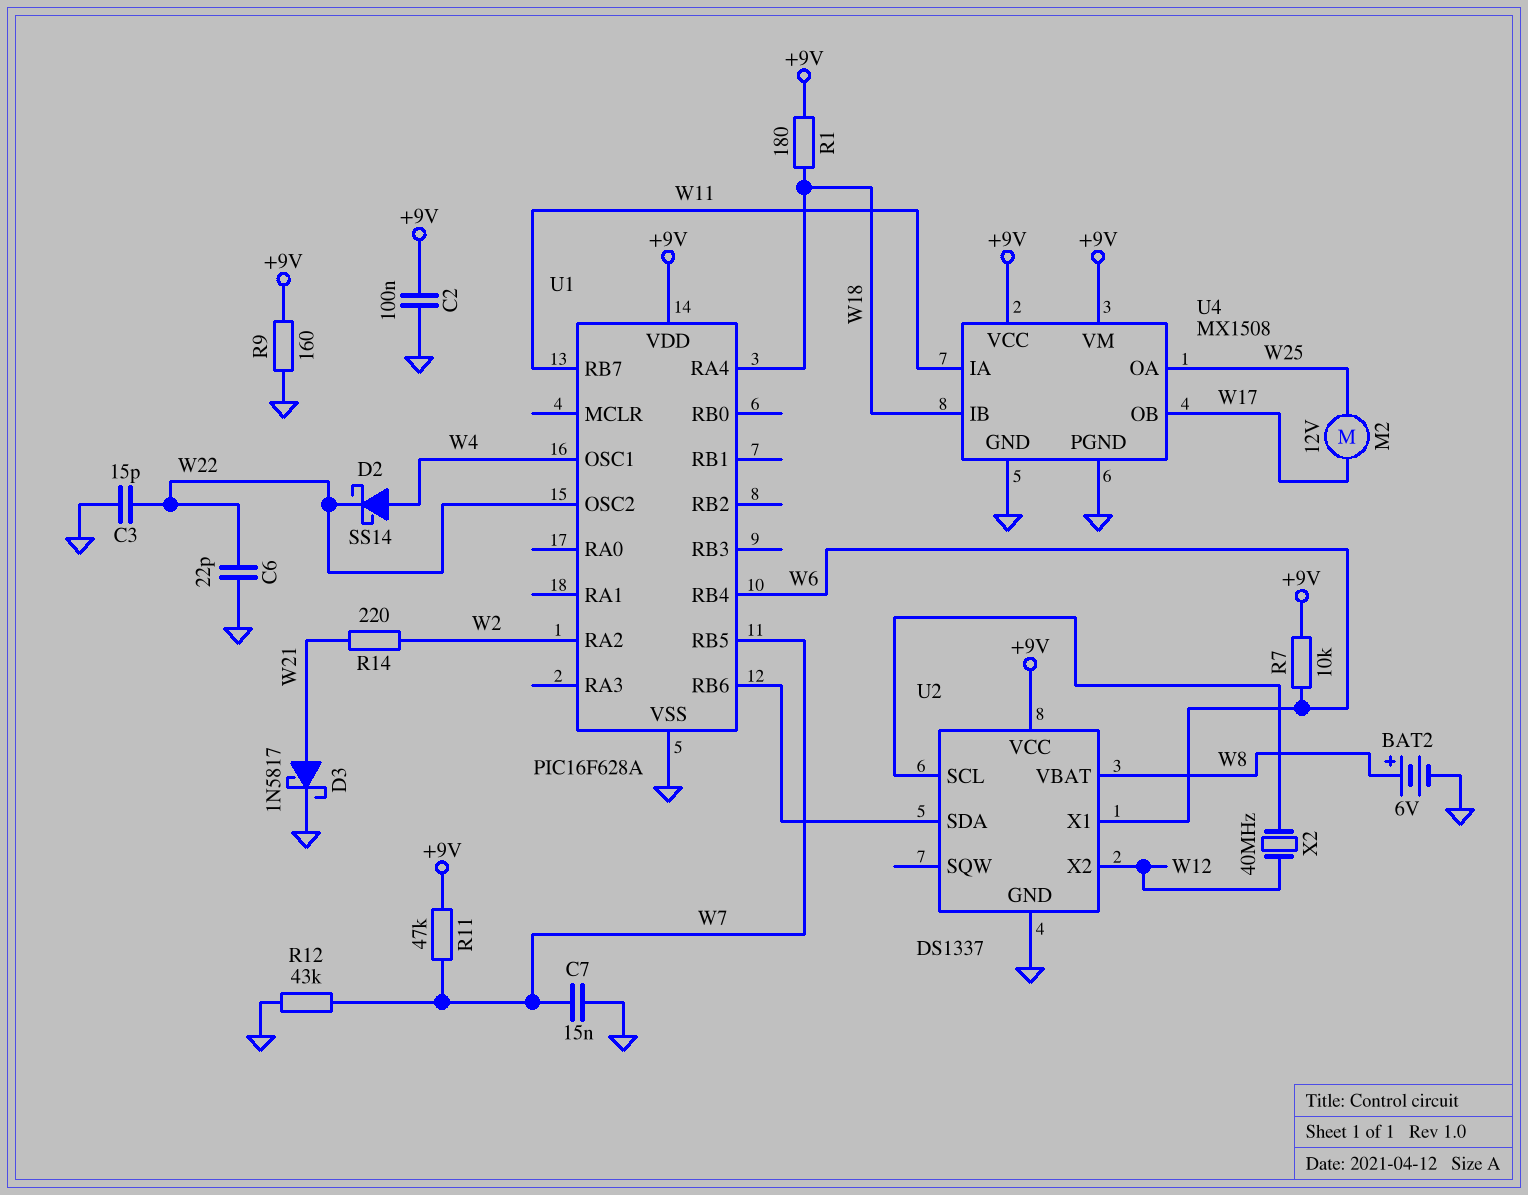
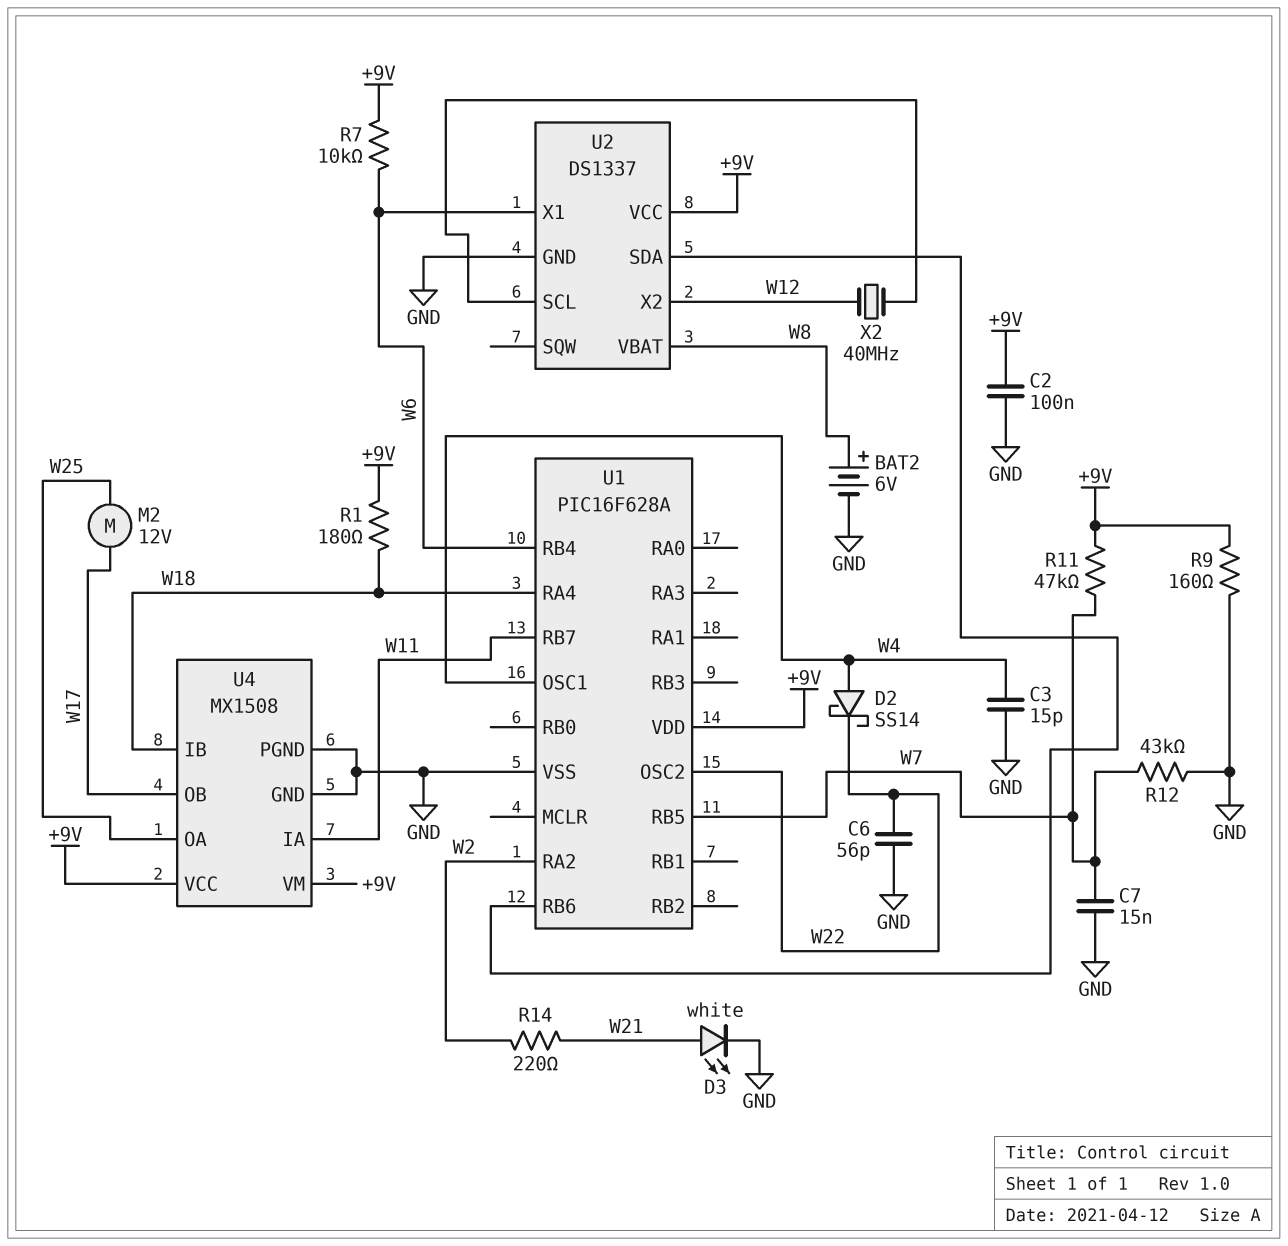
C3: 15pF (GND, W22) -> 15pF (GND, W4)
C6: 22pF (GND, W22) -> 56pF (GND, W22)
D3: schottky 1N5817 (A W21, K GND) -> LED white (A W21, K GND)

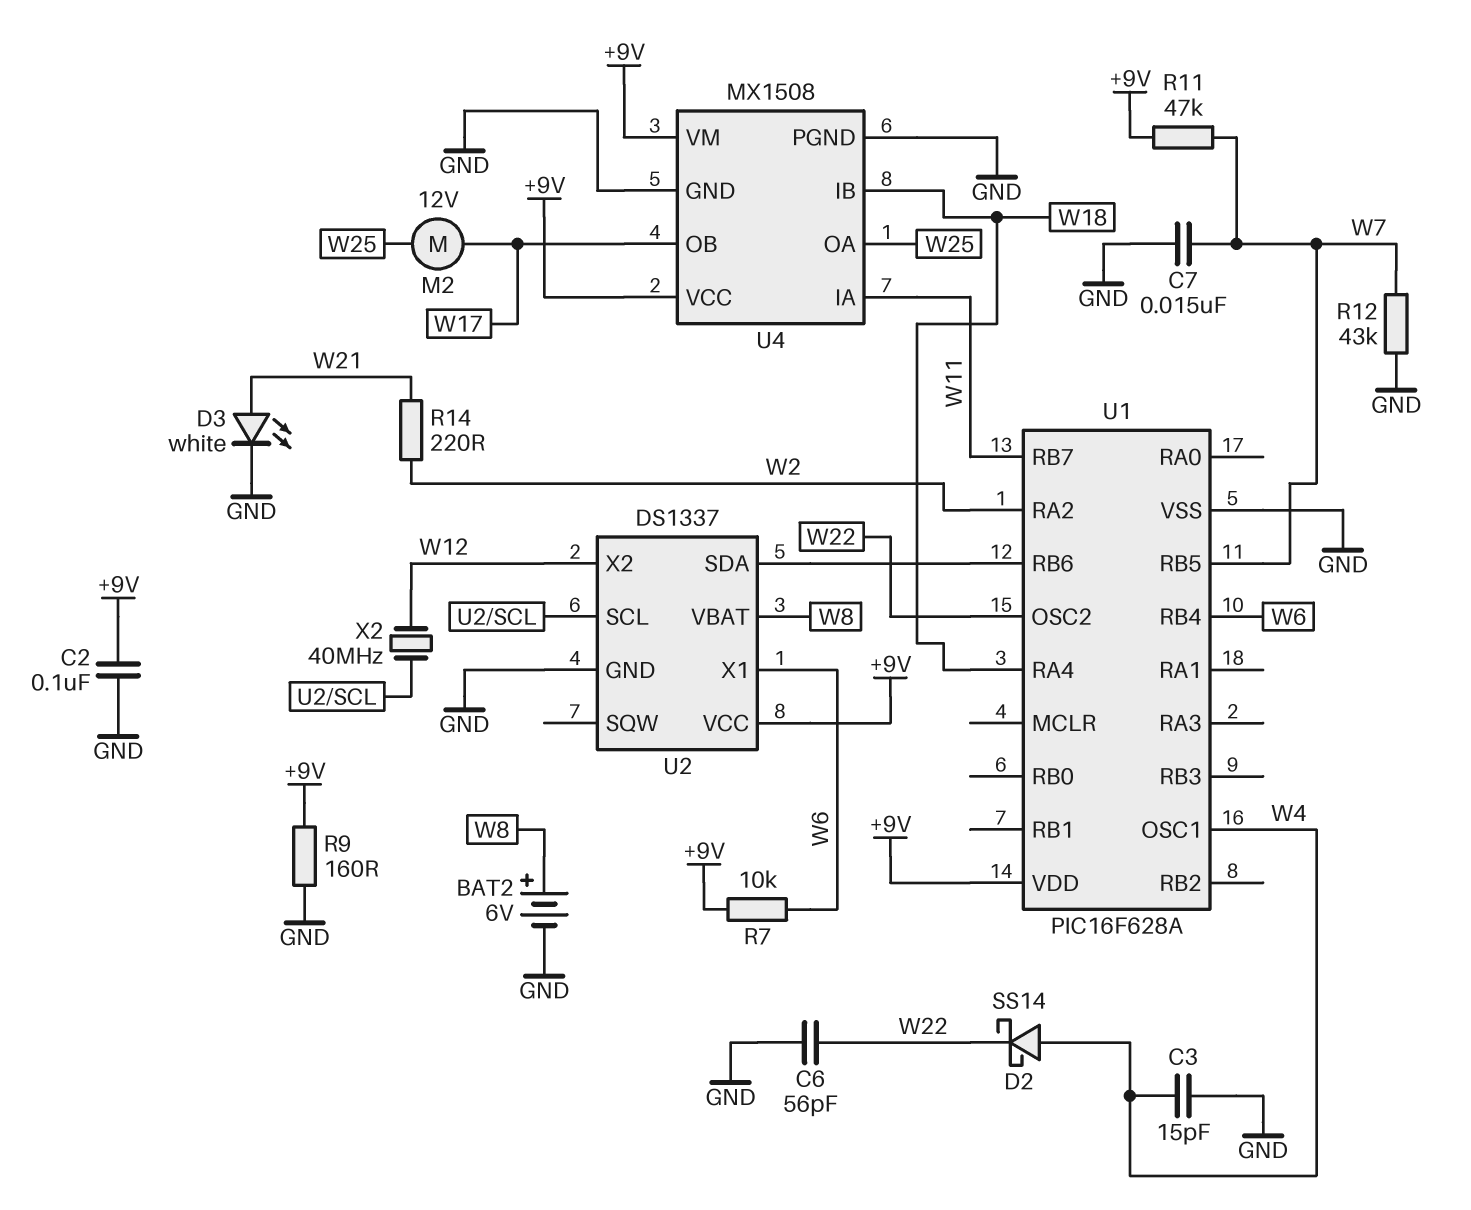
R1: 180 (+9V, W18) -> none

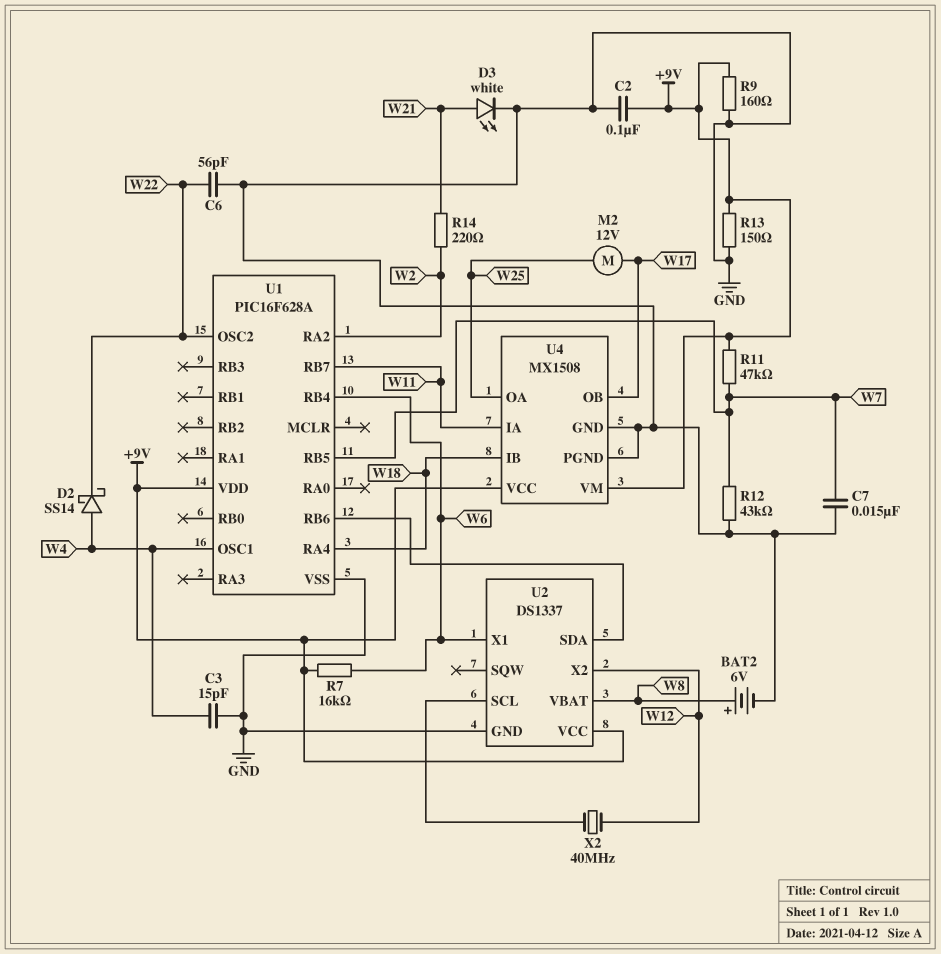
R7: 10k (+9V, W6) -> 16k (+9V, W6)
R13: none -> 150 (+9V, GND)

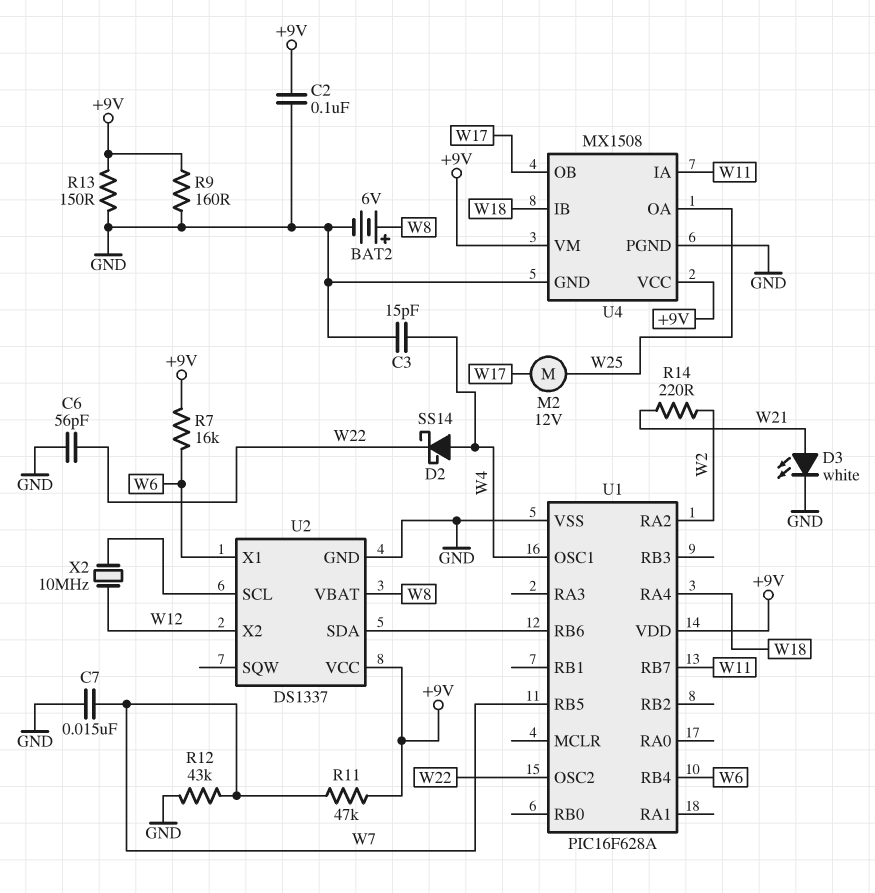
X2: 40MHz (U2/SCL, W12) -> 10MHz (U2/SCL, W12)

